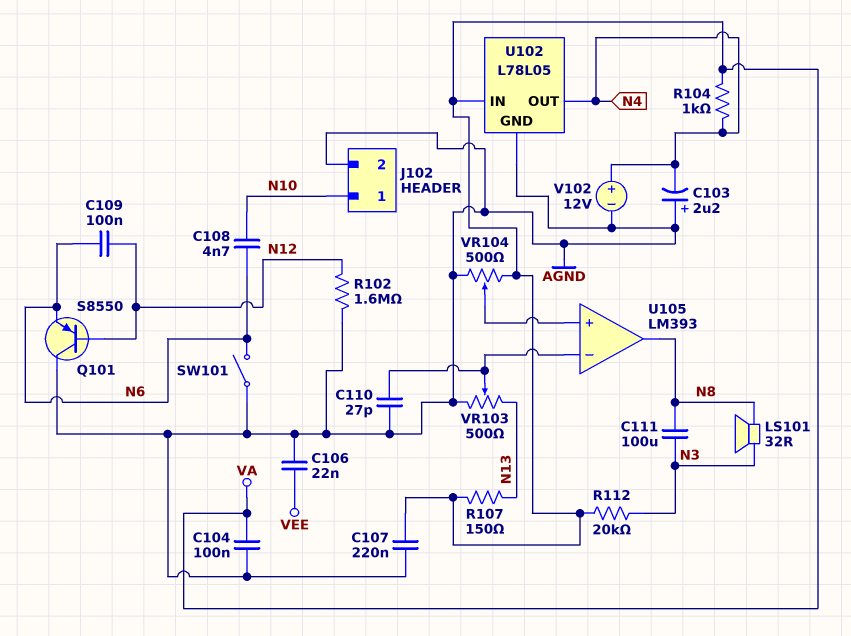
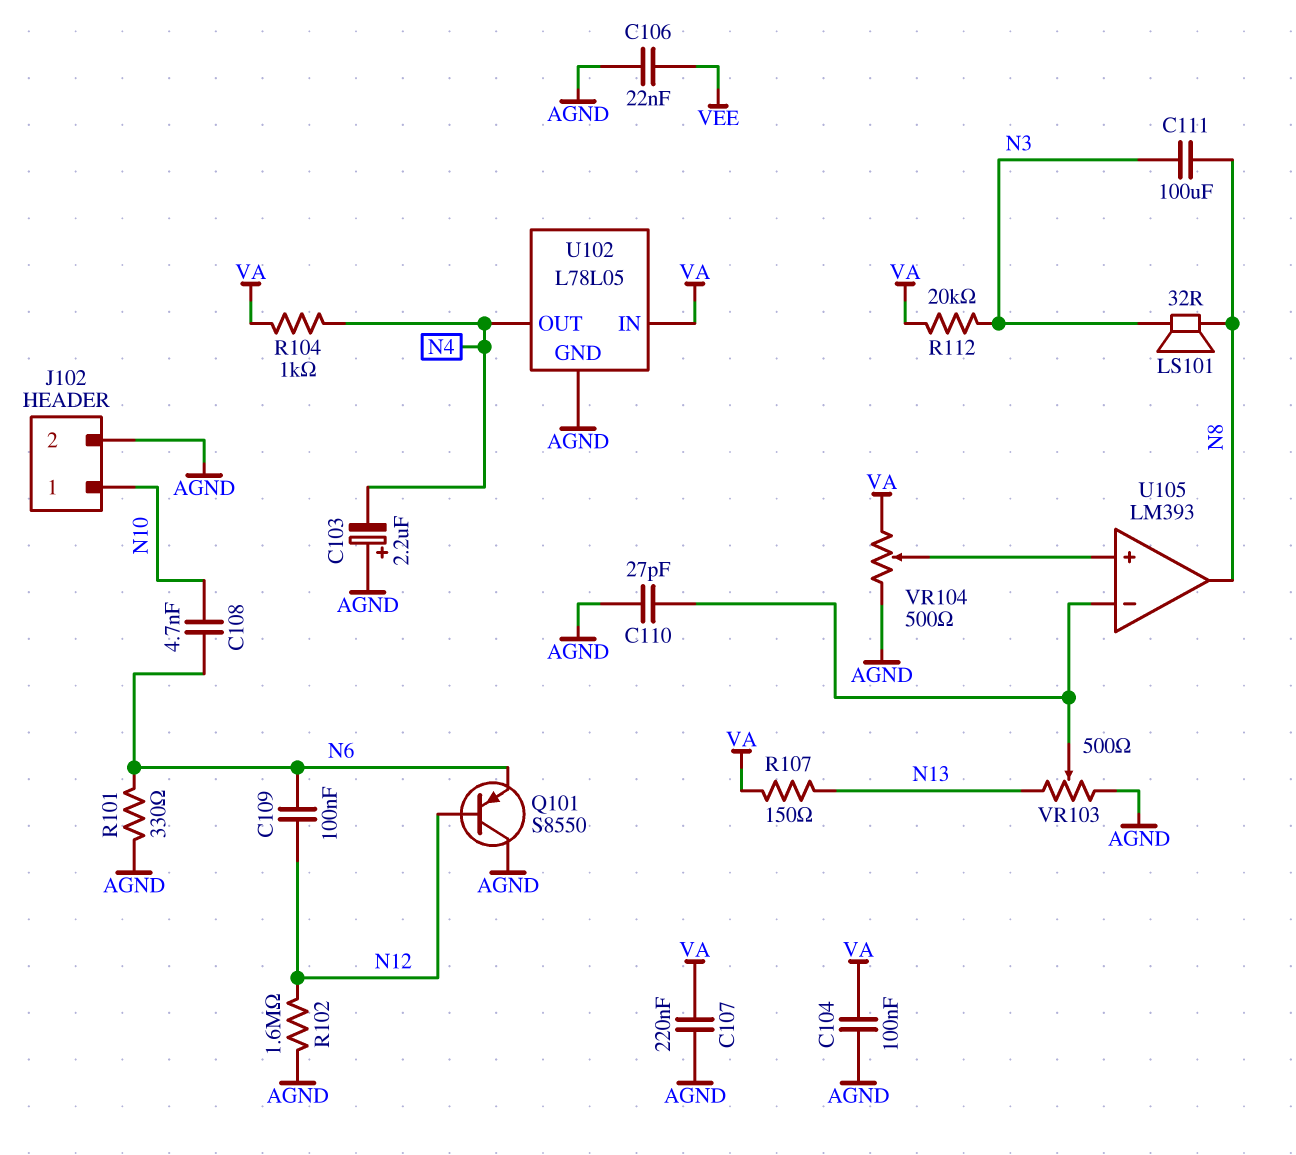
R101: none -> 330 (AGND, N6)
SW101: switch (AGND, N6) -> none
V102: 12V (plus N4, minus AGND) -> none

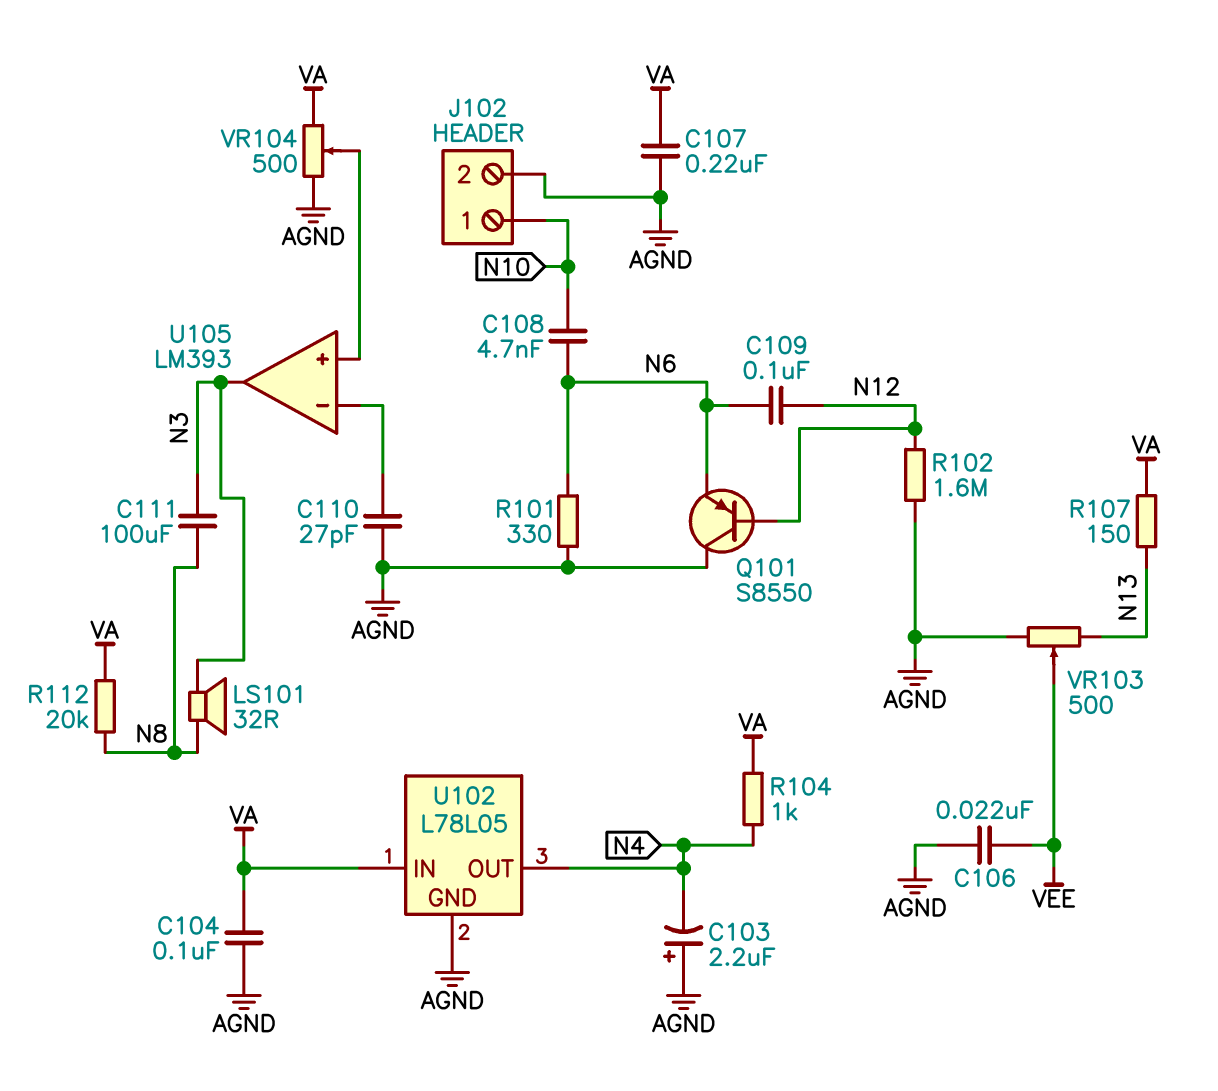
R112: 20k (N3, VA) -> 20k (N8, VA)
U105 pin out: N8 -> N3
VR103: 500 (AGND, N13, wiper U105/in-) -> 500 (AGND, N13, wiper VEE)

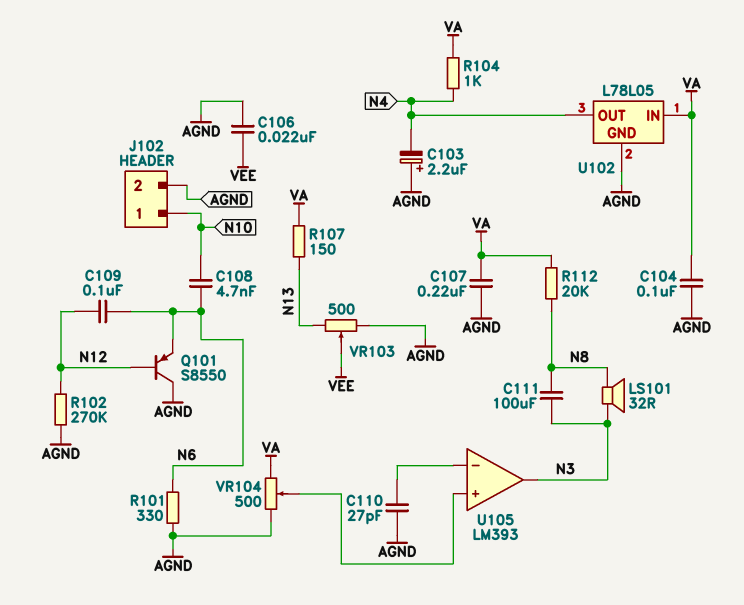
R102: 1.6M (AGND, N12) -> 270k (AGND, N12)

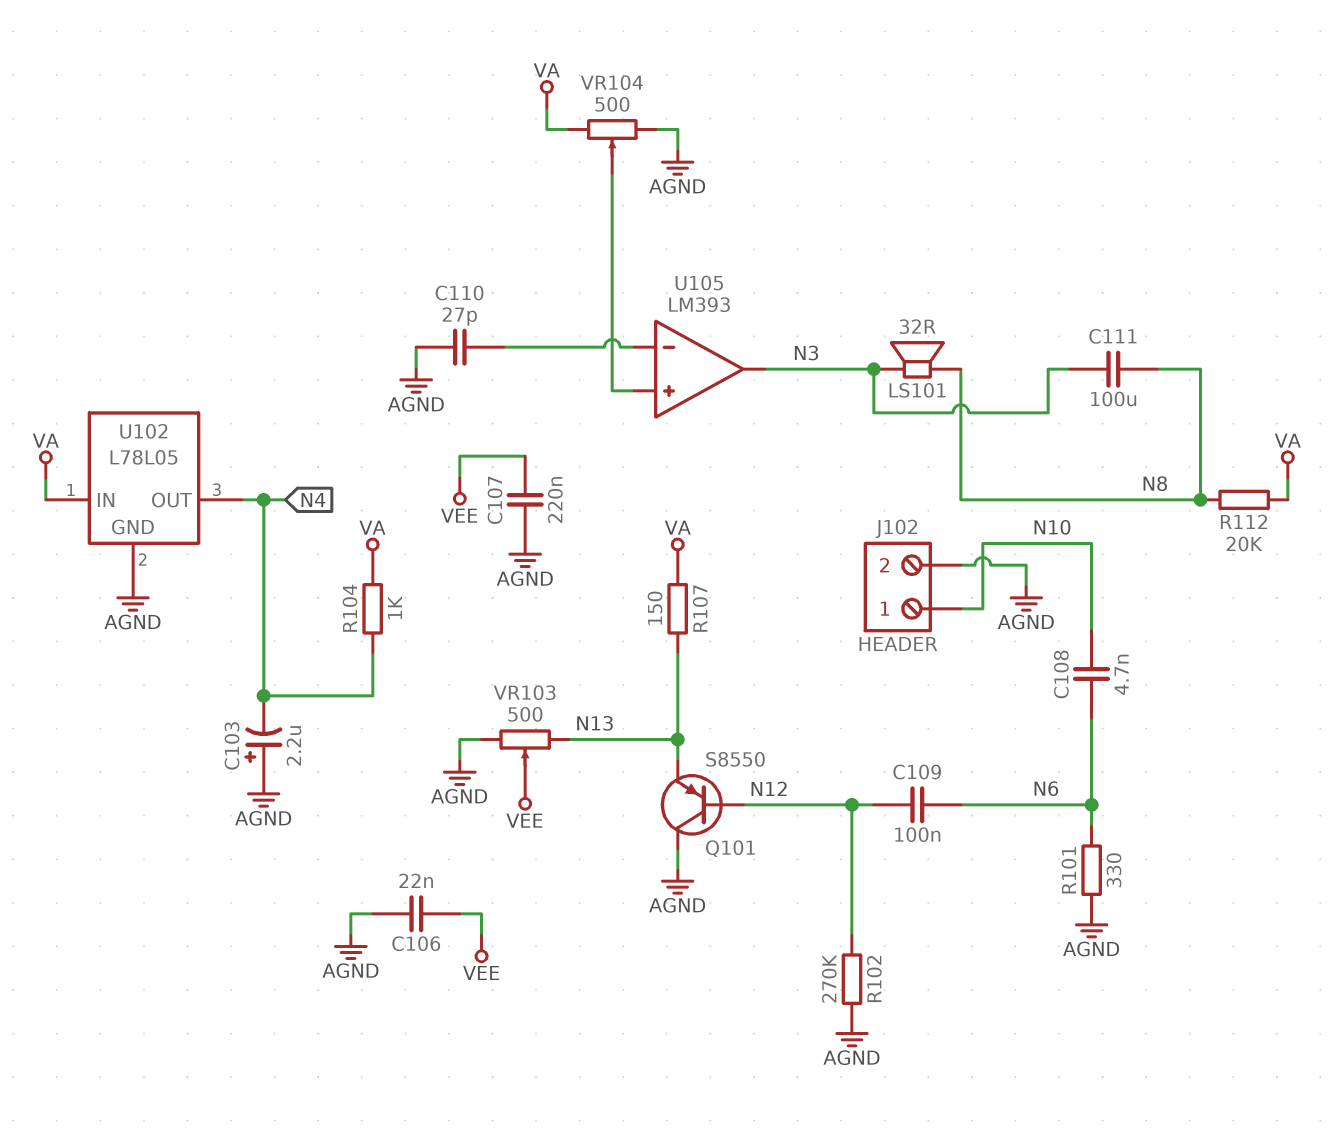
C104: 100nF (AGND, VA) -> none
C107: 220nF (AGND, VA) -> 220nF (AGND, VEE)
Q101: PNP S8550 (B N12, C AGND, E N6) -> PNP S8550 (B N12, C AGND, E N13)

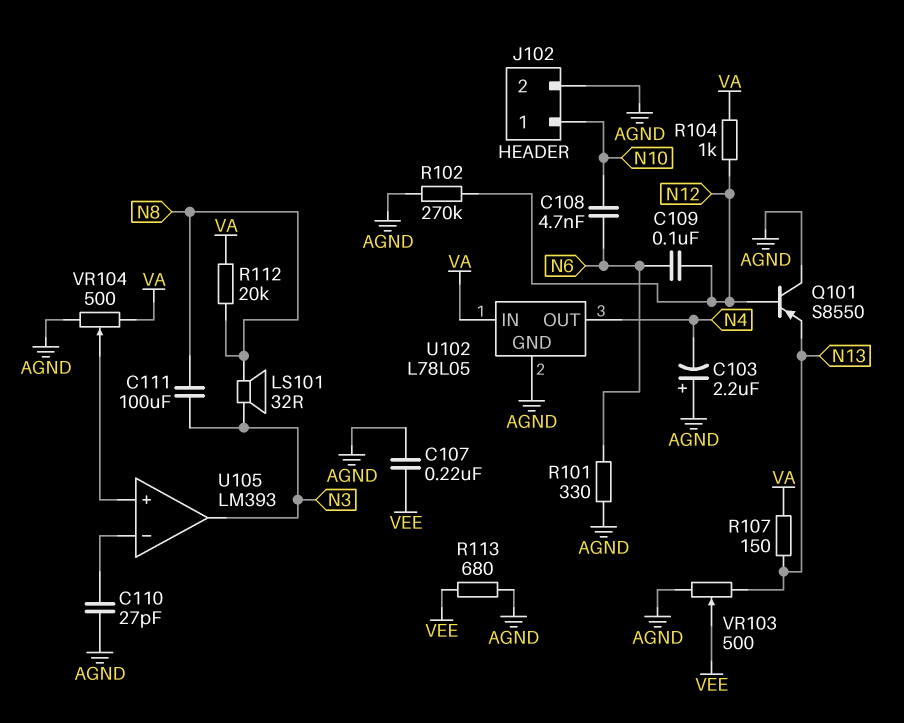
C106: 22nF (AGND, VEE) -> none
R104: 1k (N4, VA) -> 1k (N12, VA)
R113: none -> 680 (AGND, VEE)

